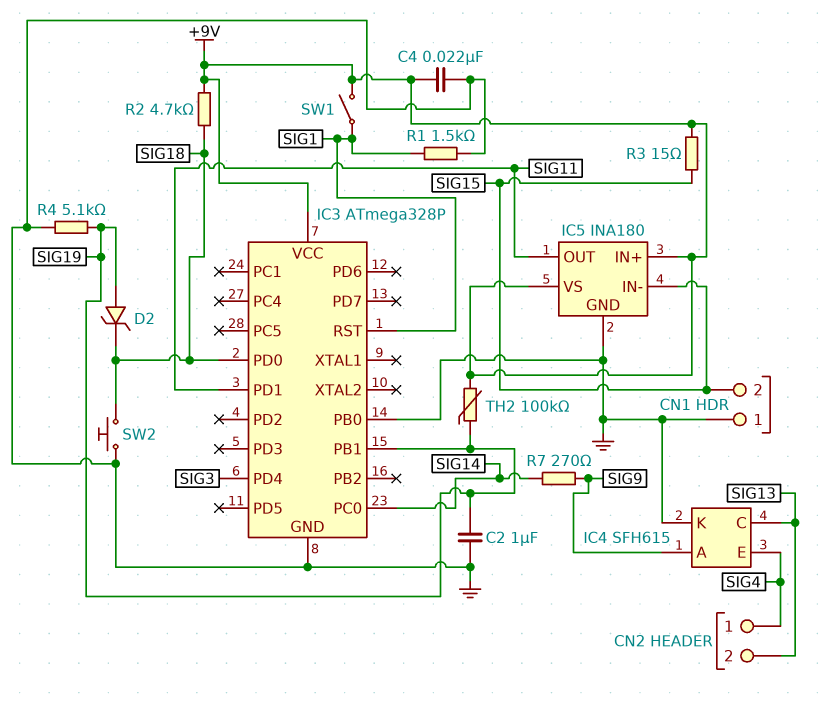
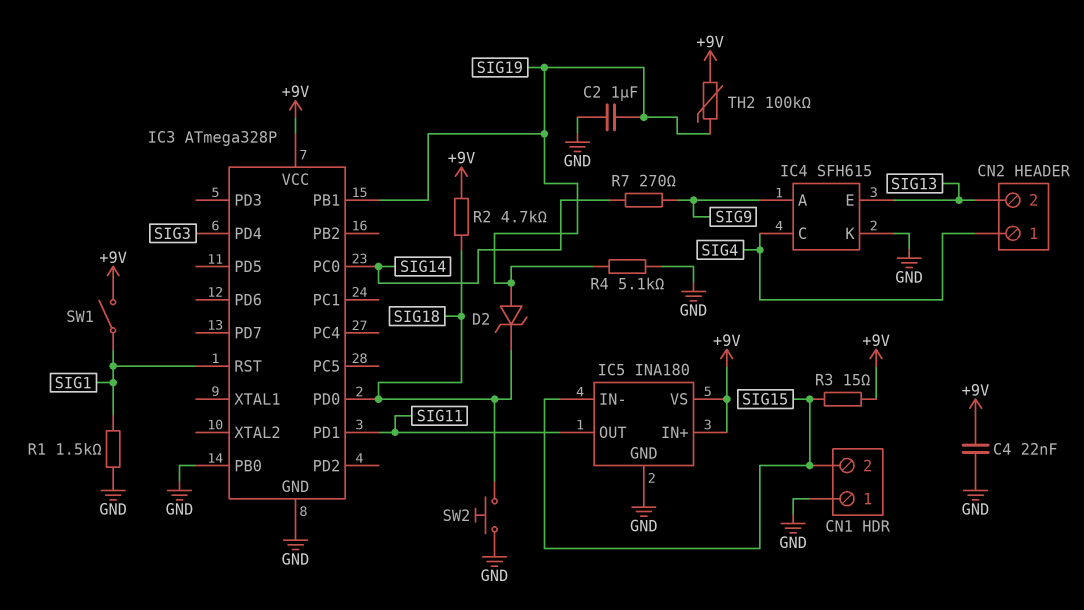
IC4 pin C: SIG13 -> SIG4
IC4 pin E: SIG4 -> SIG13

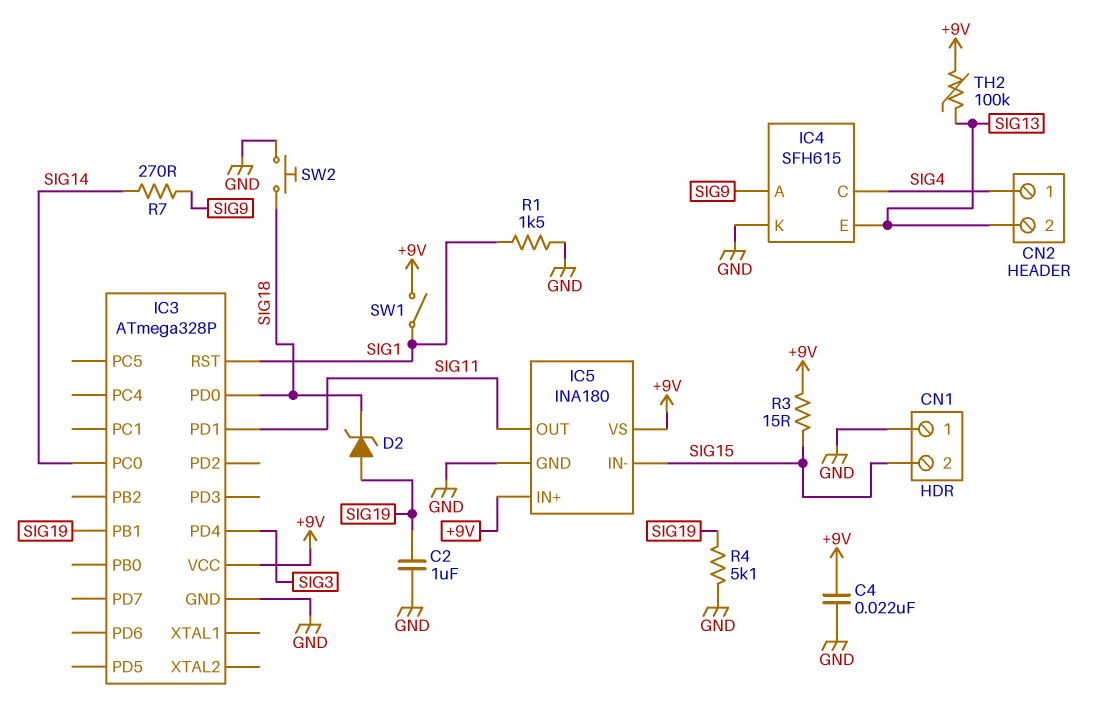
IC3 pin PB0: GND -> none
R2: 4.7k (+9V, SIG18) -> none
TH2: 100k (+9V, SIG19) -> 100k (+9V, SIG13)

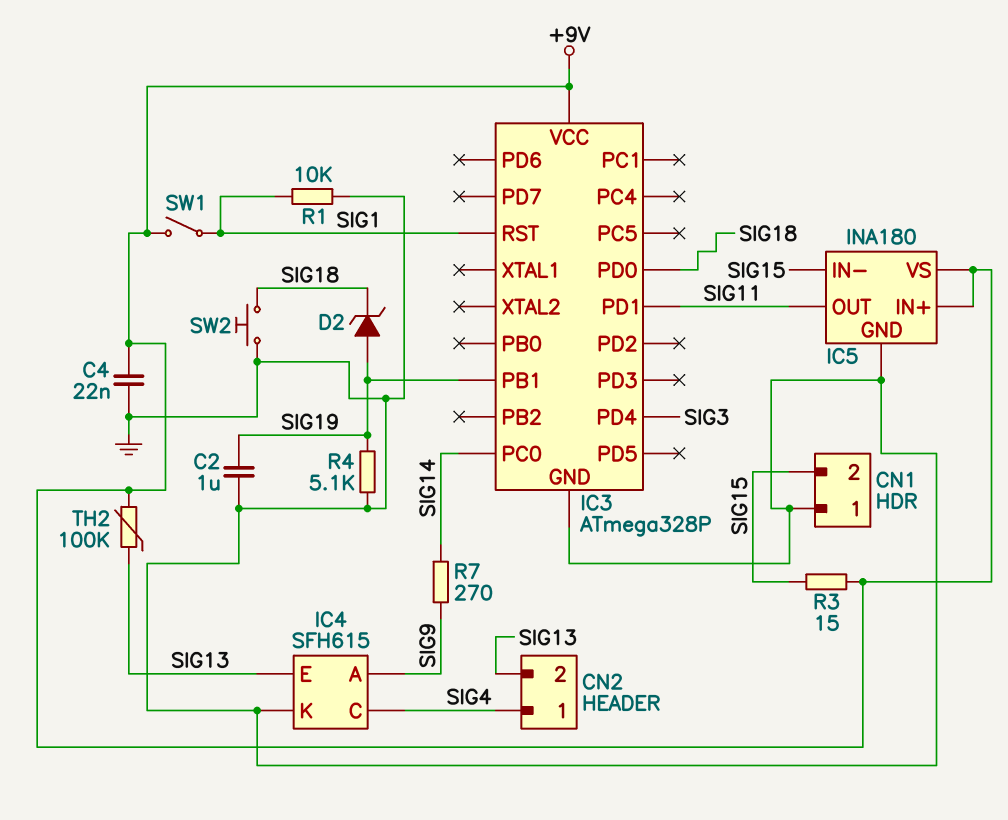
R1: 1.5k (GND, SIG1) -> 10k (GND, SIG1)

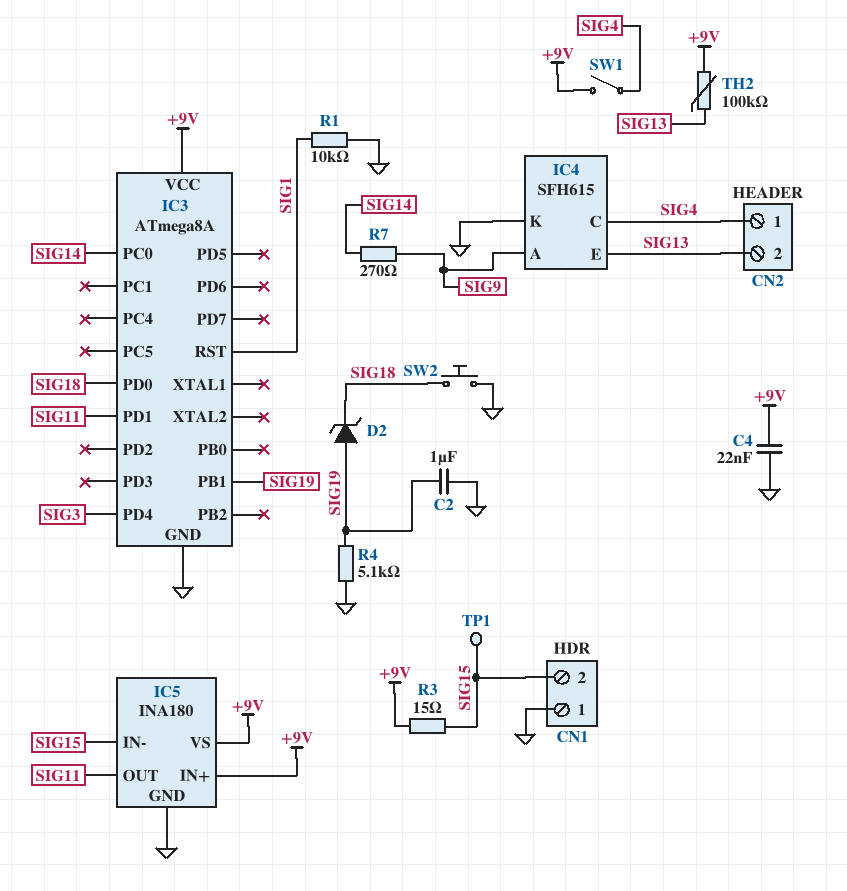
IC3: ATmega328P -> ATmega8A
SW1: switch (+9V, SIG1) -> switch (+9V, SIG4)
TP1: none -> test point (SIG15)

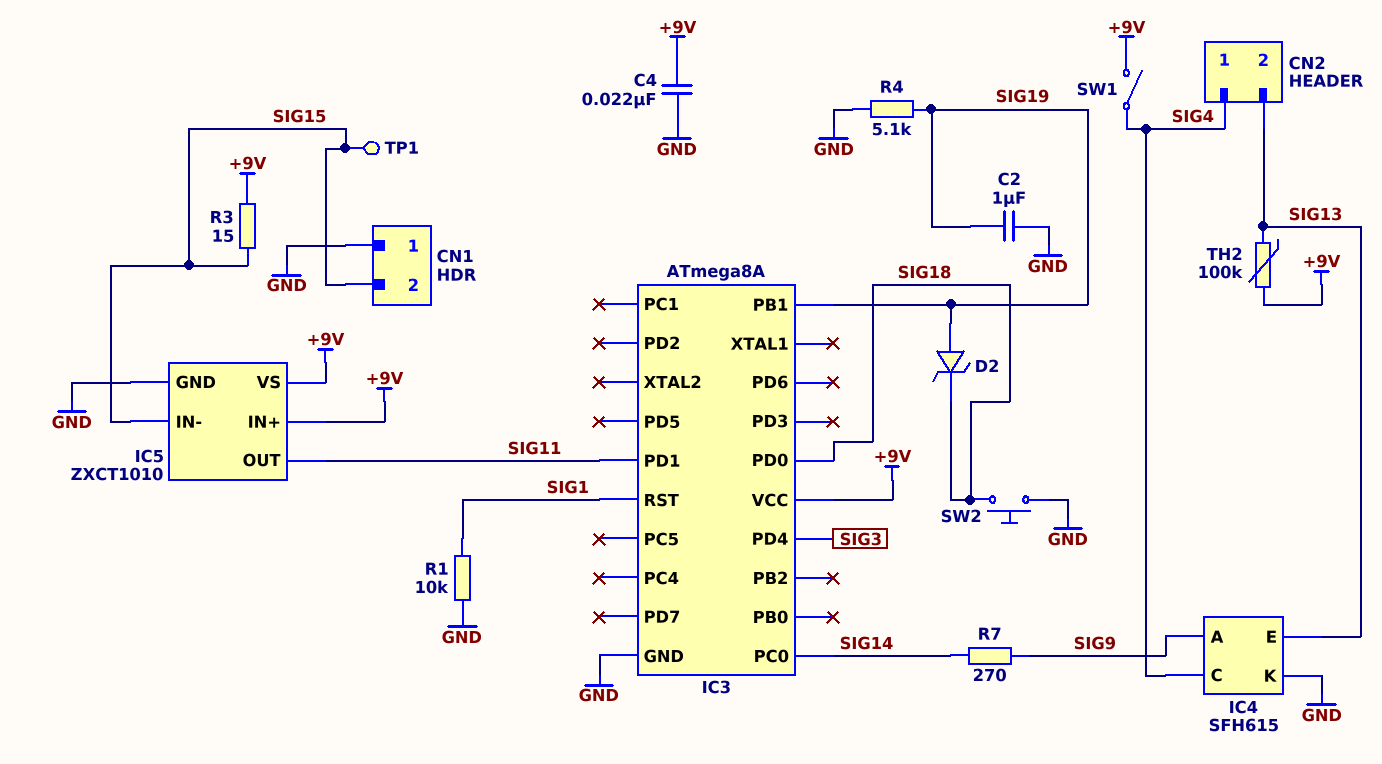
IC5: INA180 -> ZXCT1010

